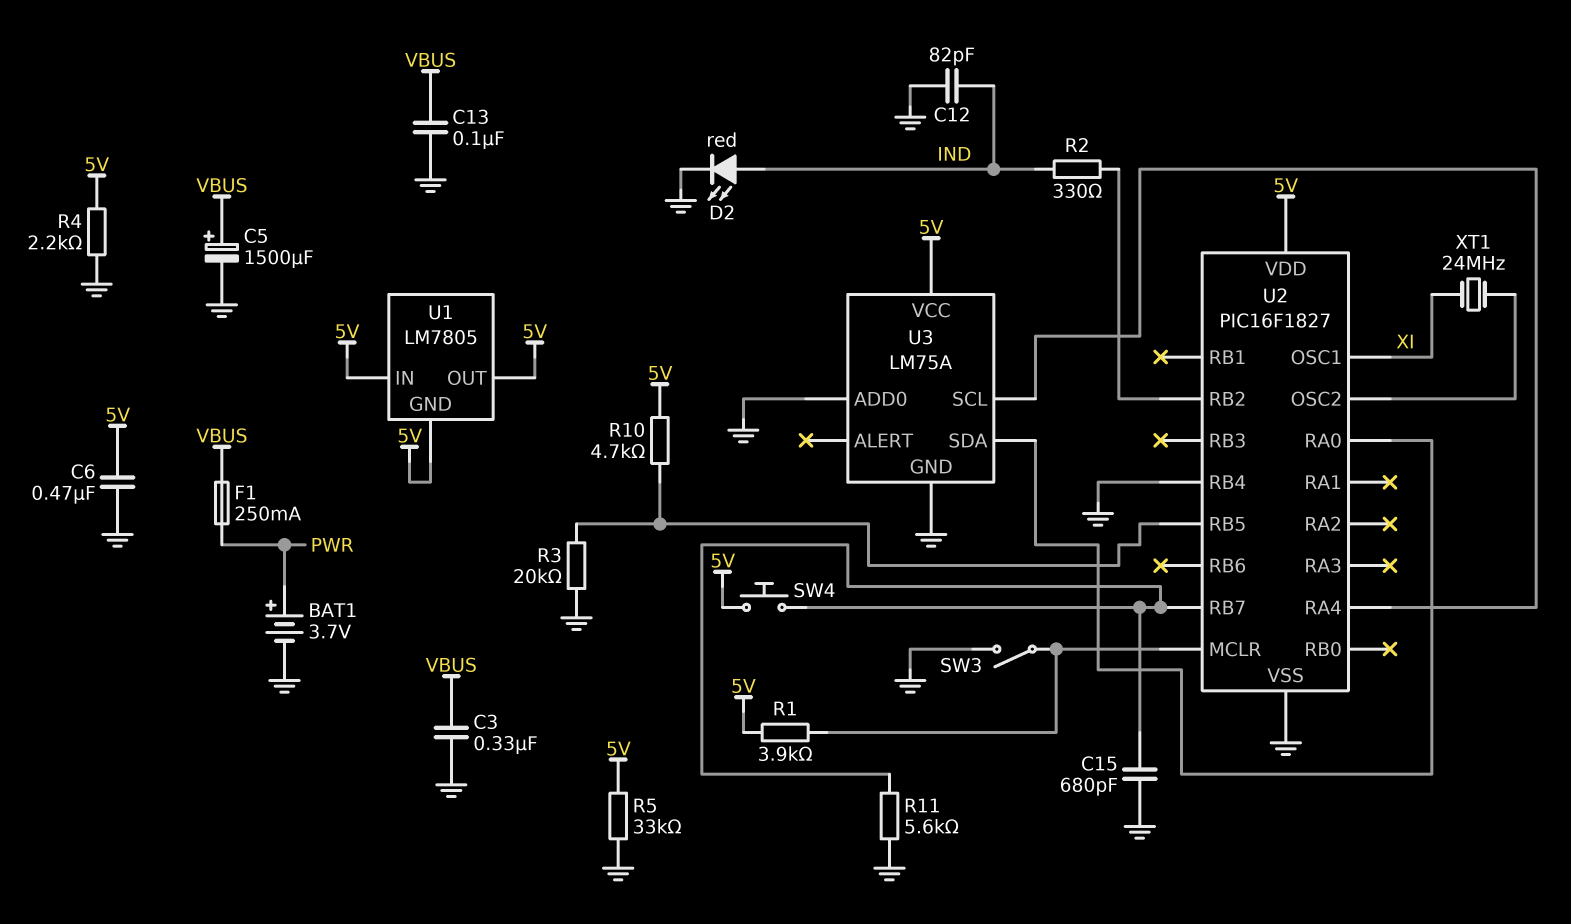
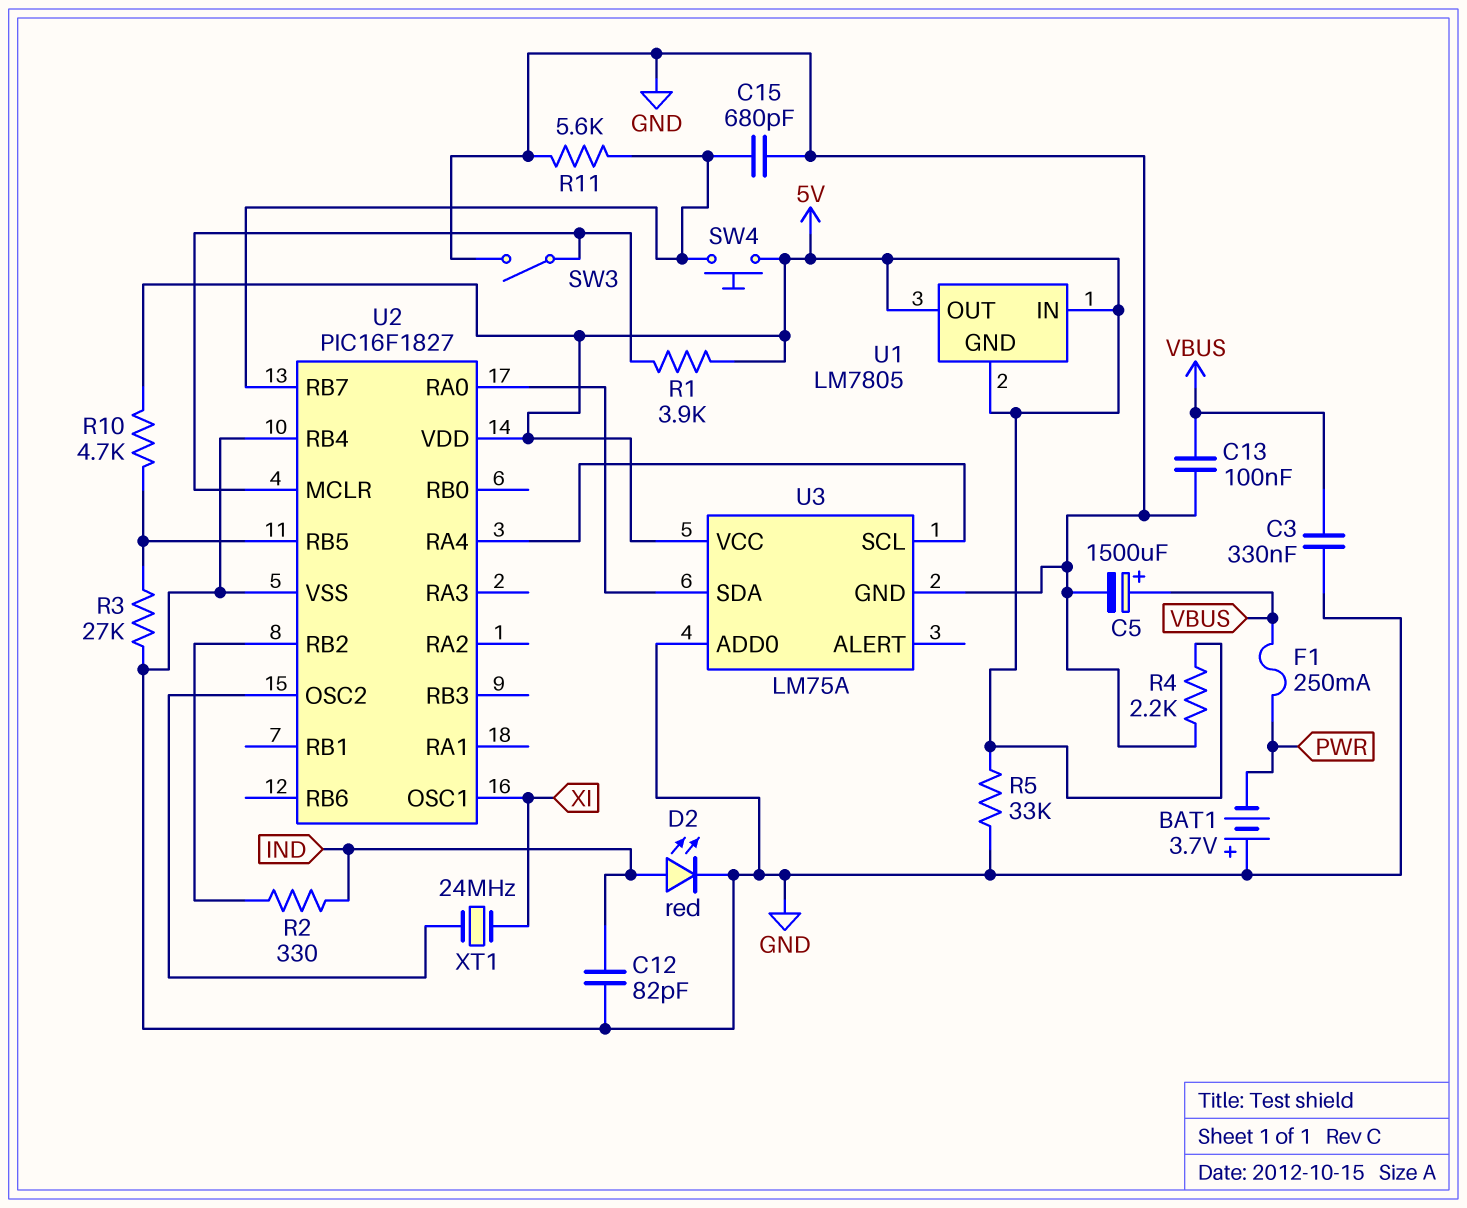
BAT1: 3.7V (plus PWR, minus GND) -> 3.7V (plus GND, minus PWR)
C6: 470nF (5V, GND) -> none
R3: 20k (GND, U2/RB5) -> 27k (GND, U2/RB5)

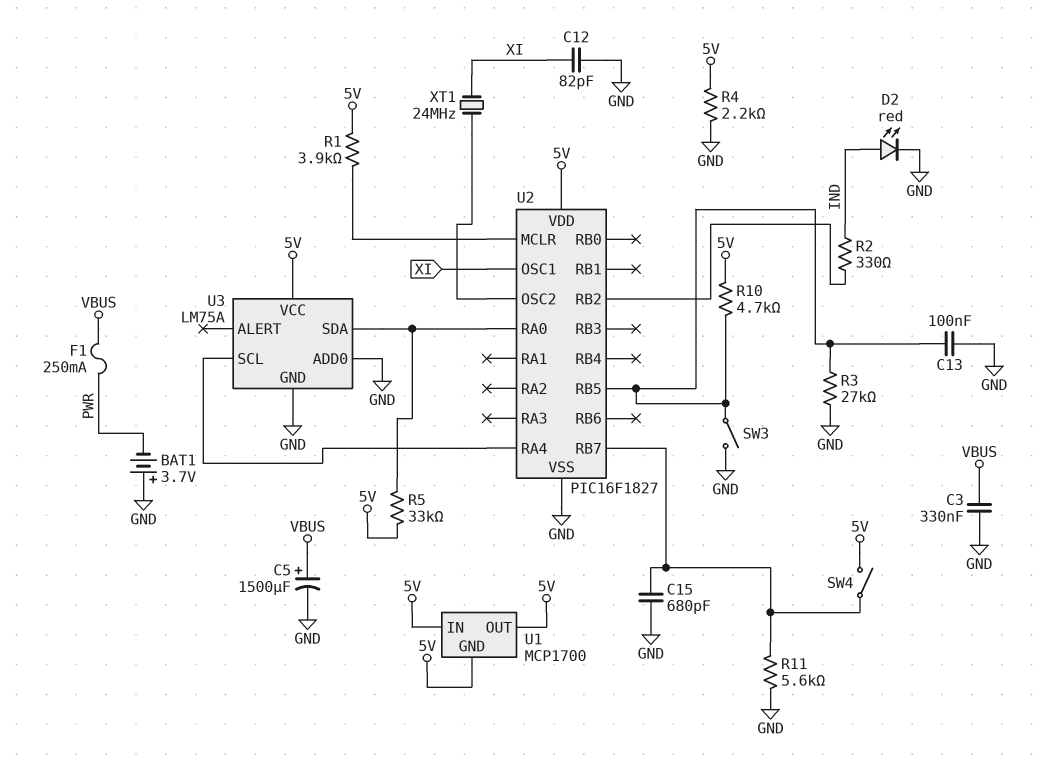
C12: 82pF (GND, IND) -> 82pF (GND, XI)
C13: 100nF (GND, VBUS) -> 100nF (GND, U2/RB5)
R5: 33k (5V, GND) -> 33k (5V, U2/RA0)
SW3: switch (GND, U2/MCLR) -> switch (GND, U2/RB5)
SW4: button (5V, U2/RB7) -> switch (5V, U2/RB7)
U1: LM7805 -> MCP1700
U2 pin RB4: GND -> none

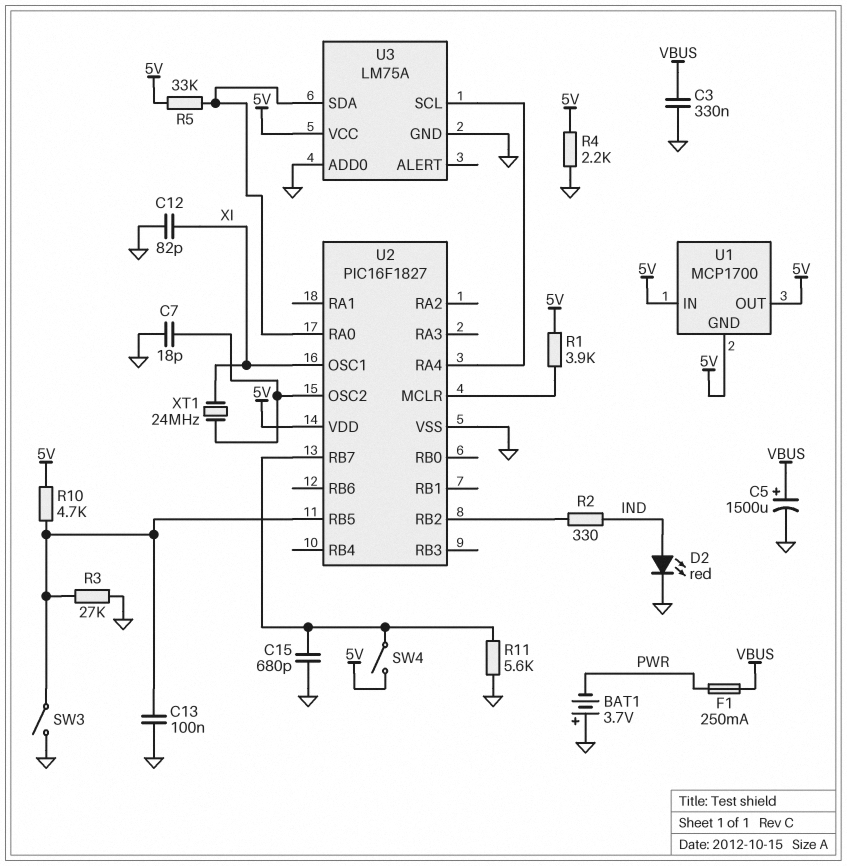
C7: none -> 18pF (GND, U2/OSC2)

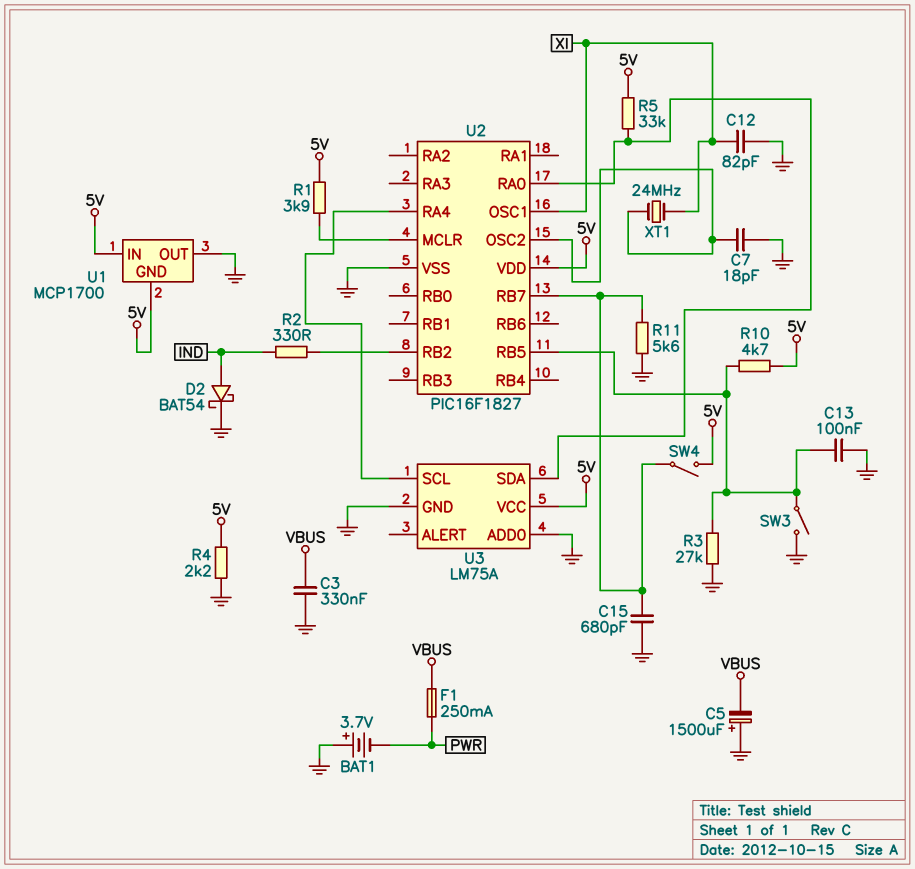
C5: 1500uF (plus VBUS, minus GND) -> 1500uF (plus GND, minus VBUS)
D2: LED red (A IND, K GND) -> schottky BAT54 (A IND, K GND)
U1 pin OUT: 5V -> GND

